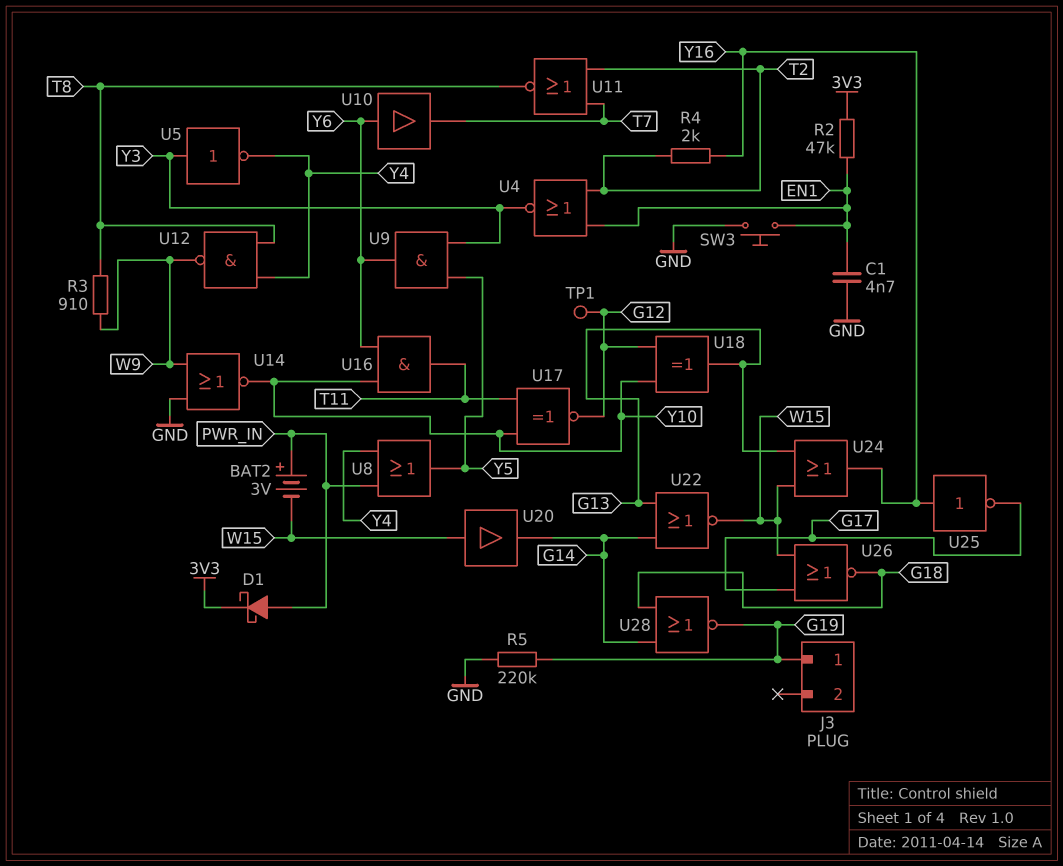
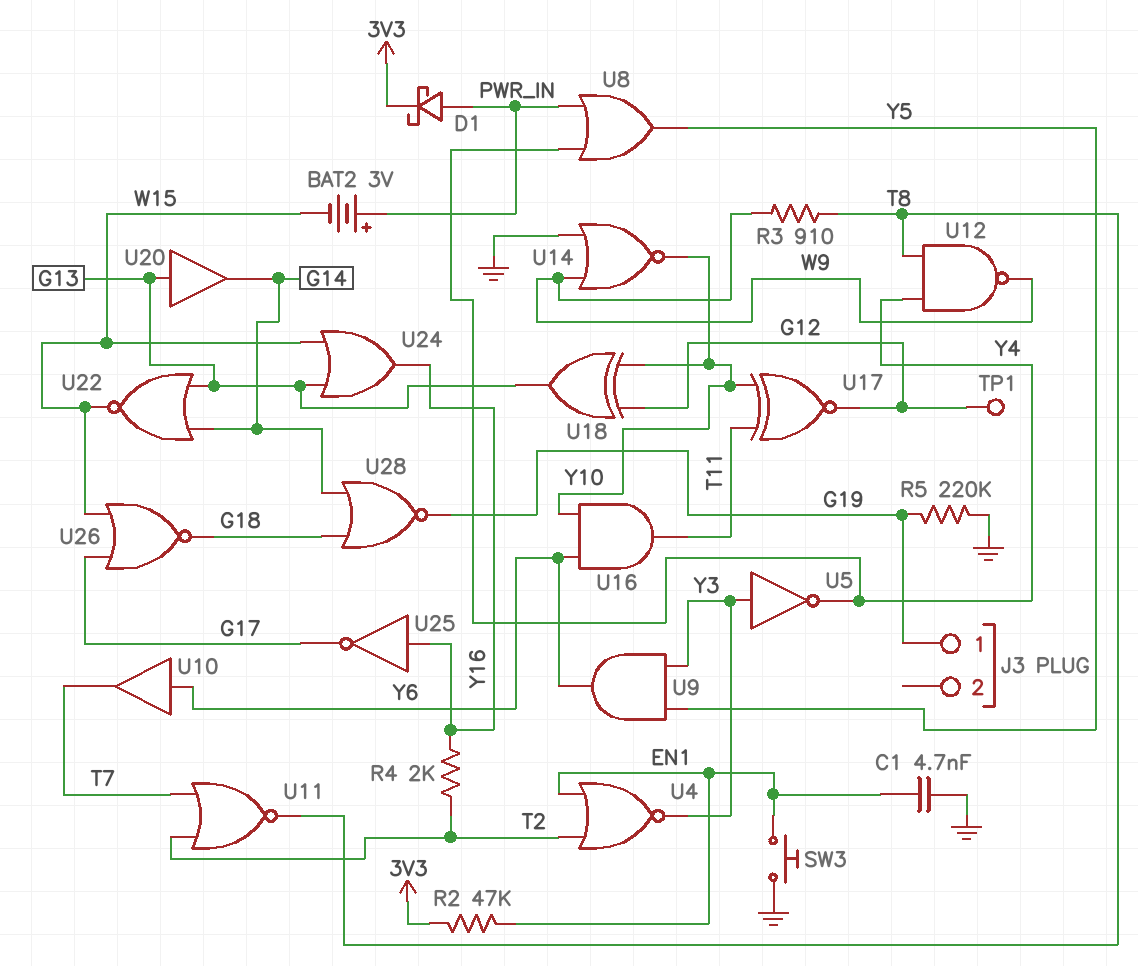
U20: buffer (in W15, out G14) -> buffer (in G13, out G14)

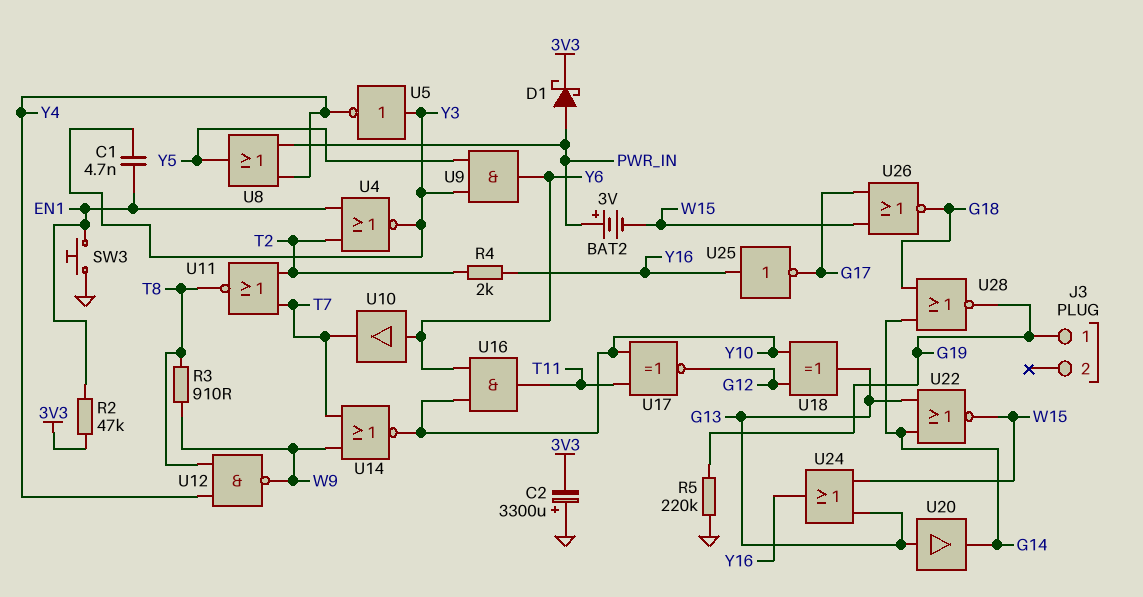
C1: 4.7nF (EN1, GND) -> 4.7nF (EN1, Y3)
C2: none -> 3300uF (plus GND, minus 3V3)
TP1: test point (G12) -> none
U14: NOR (in GND, in W9, out Y10) -> NOR (in T7, in W9, out Y10)

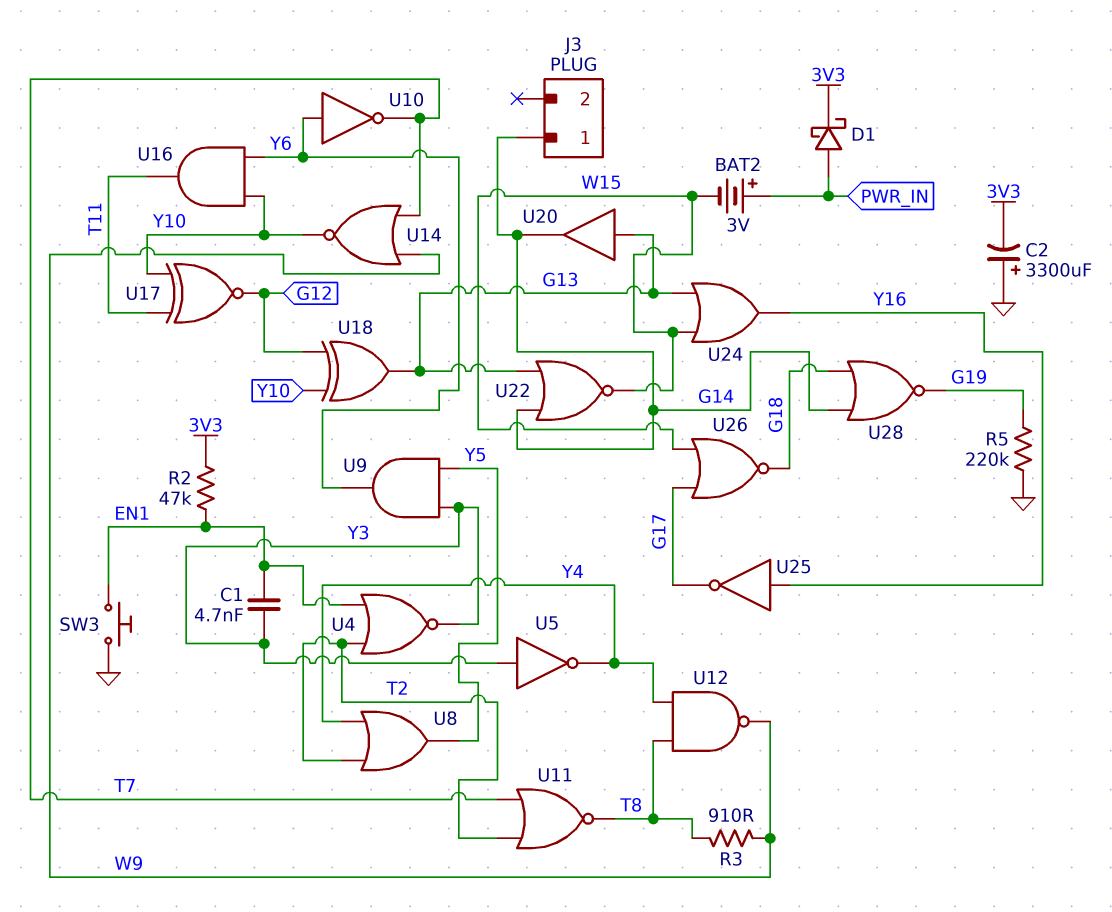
J3 pin 1: G19 -> G14
R4: 2k (T2, Y16) -> none
U8: OR (in PWR_IN, in Y4, out Y5) -> OR (in T2, in Y4, out Y5)
U10: buffer (in Y6, out T7) -> NOT (in Y6, out T7)

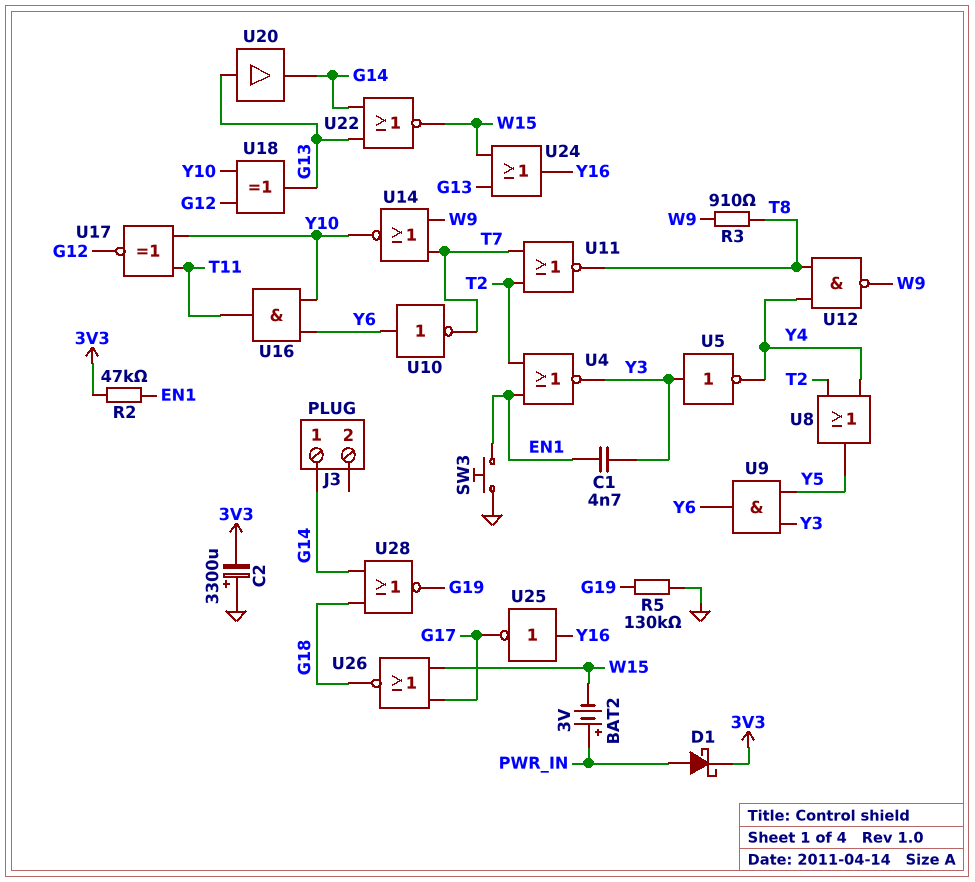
R5: 220k (G19, GND) -> 130k (G19, GND)

